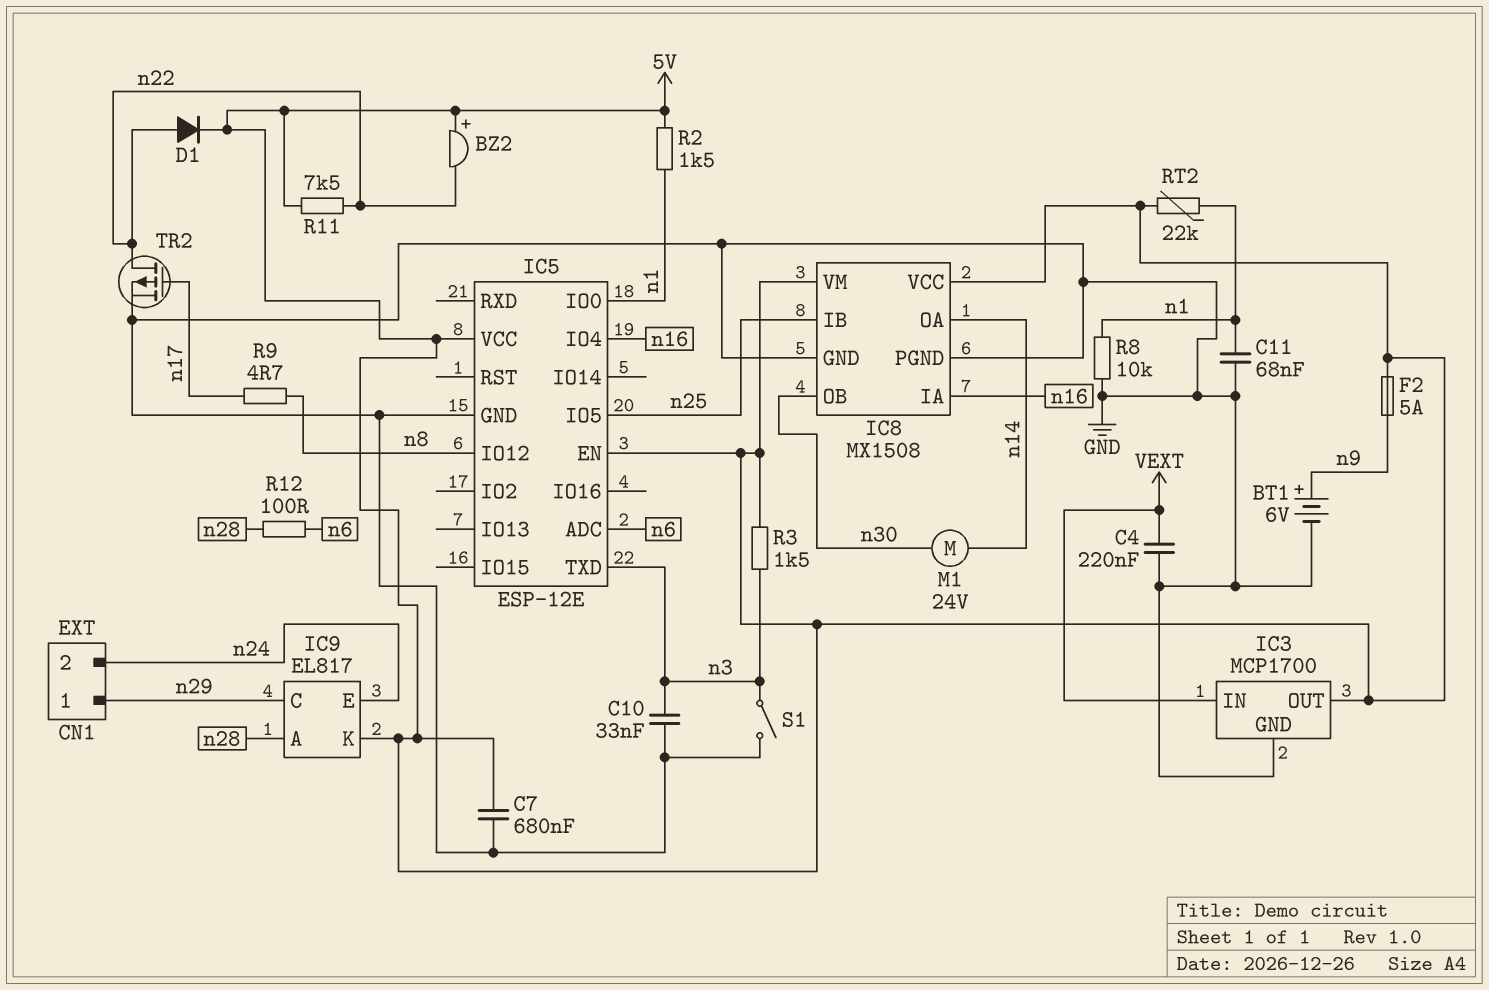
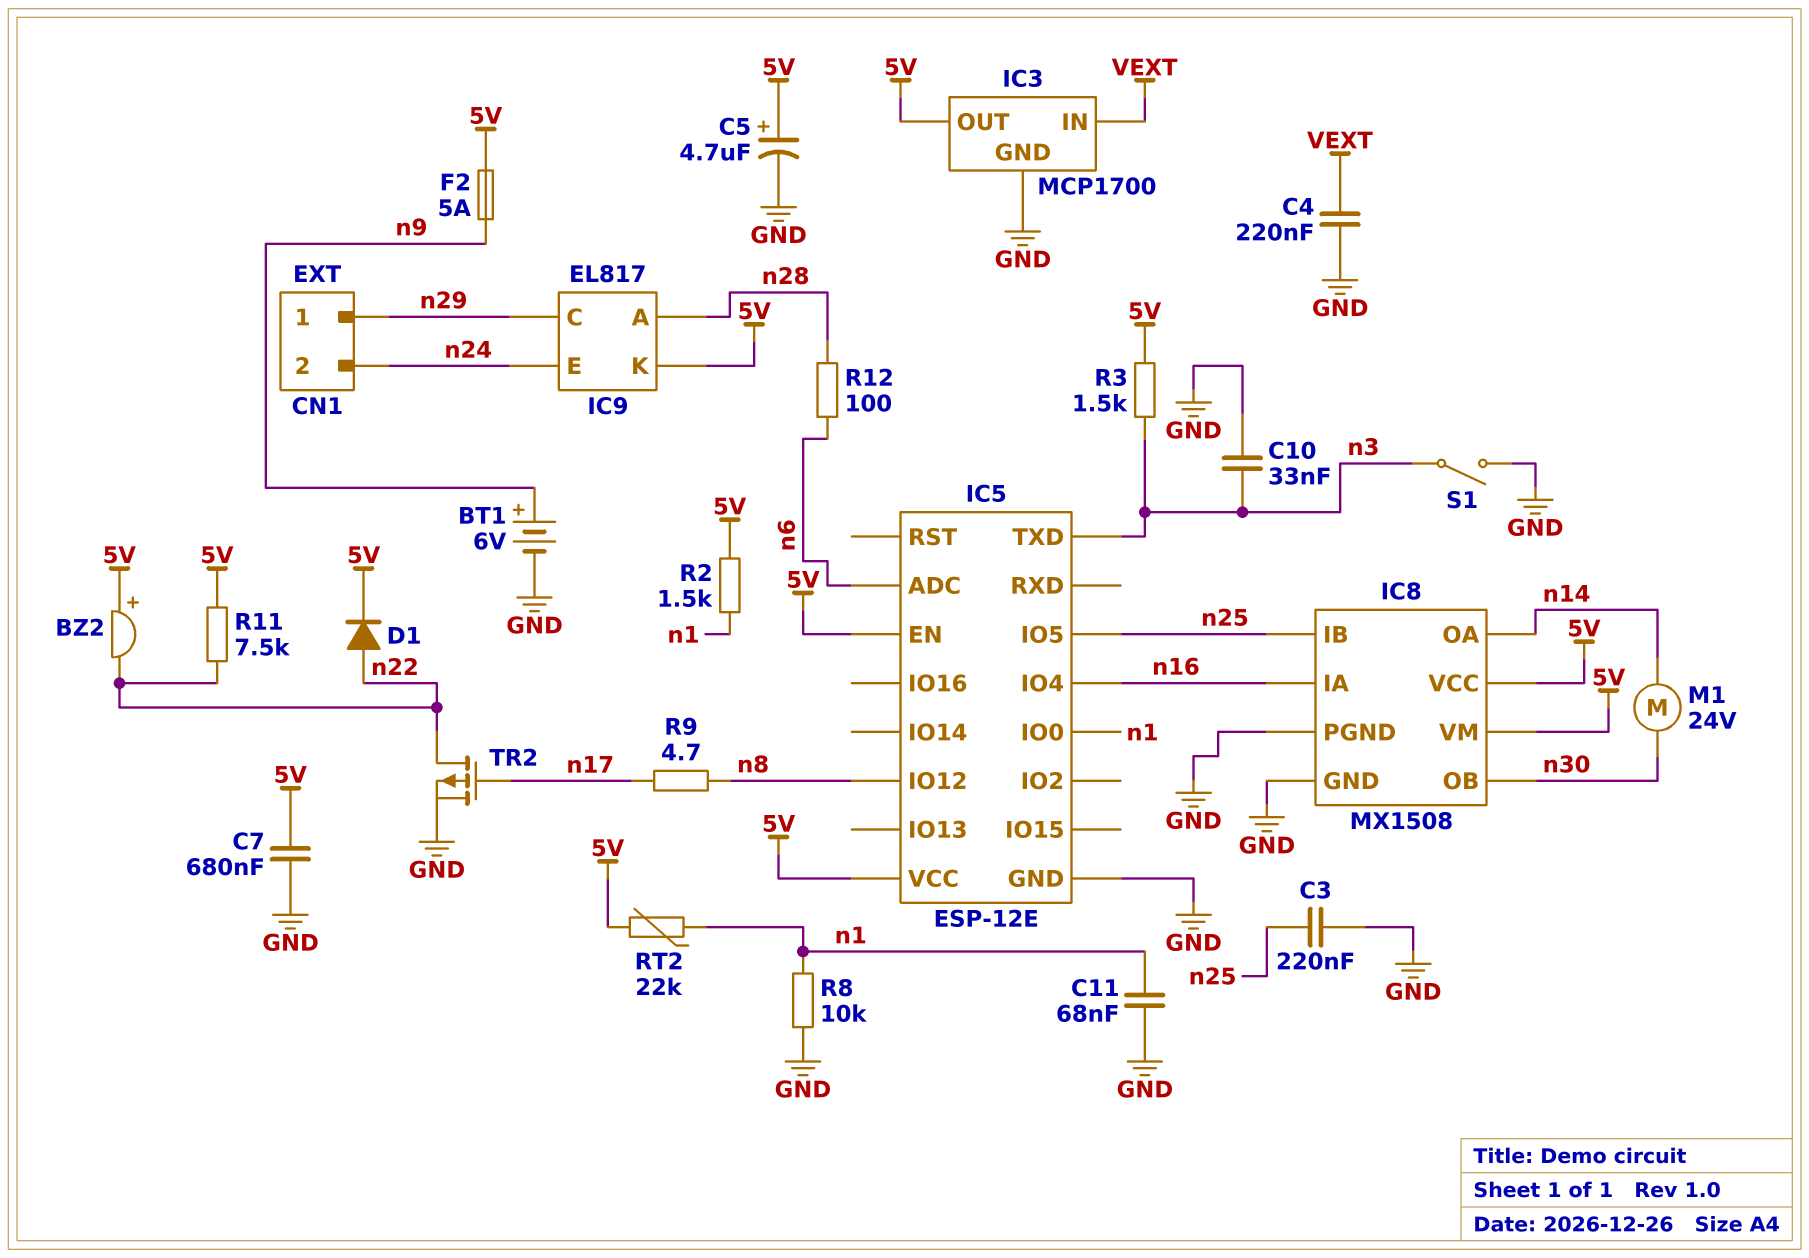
C3: none -> 220nF (GND, n25)
C5: none -> 4.7uF (plus 5V, minus GND)

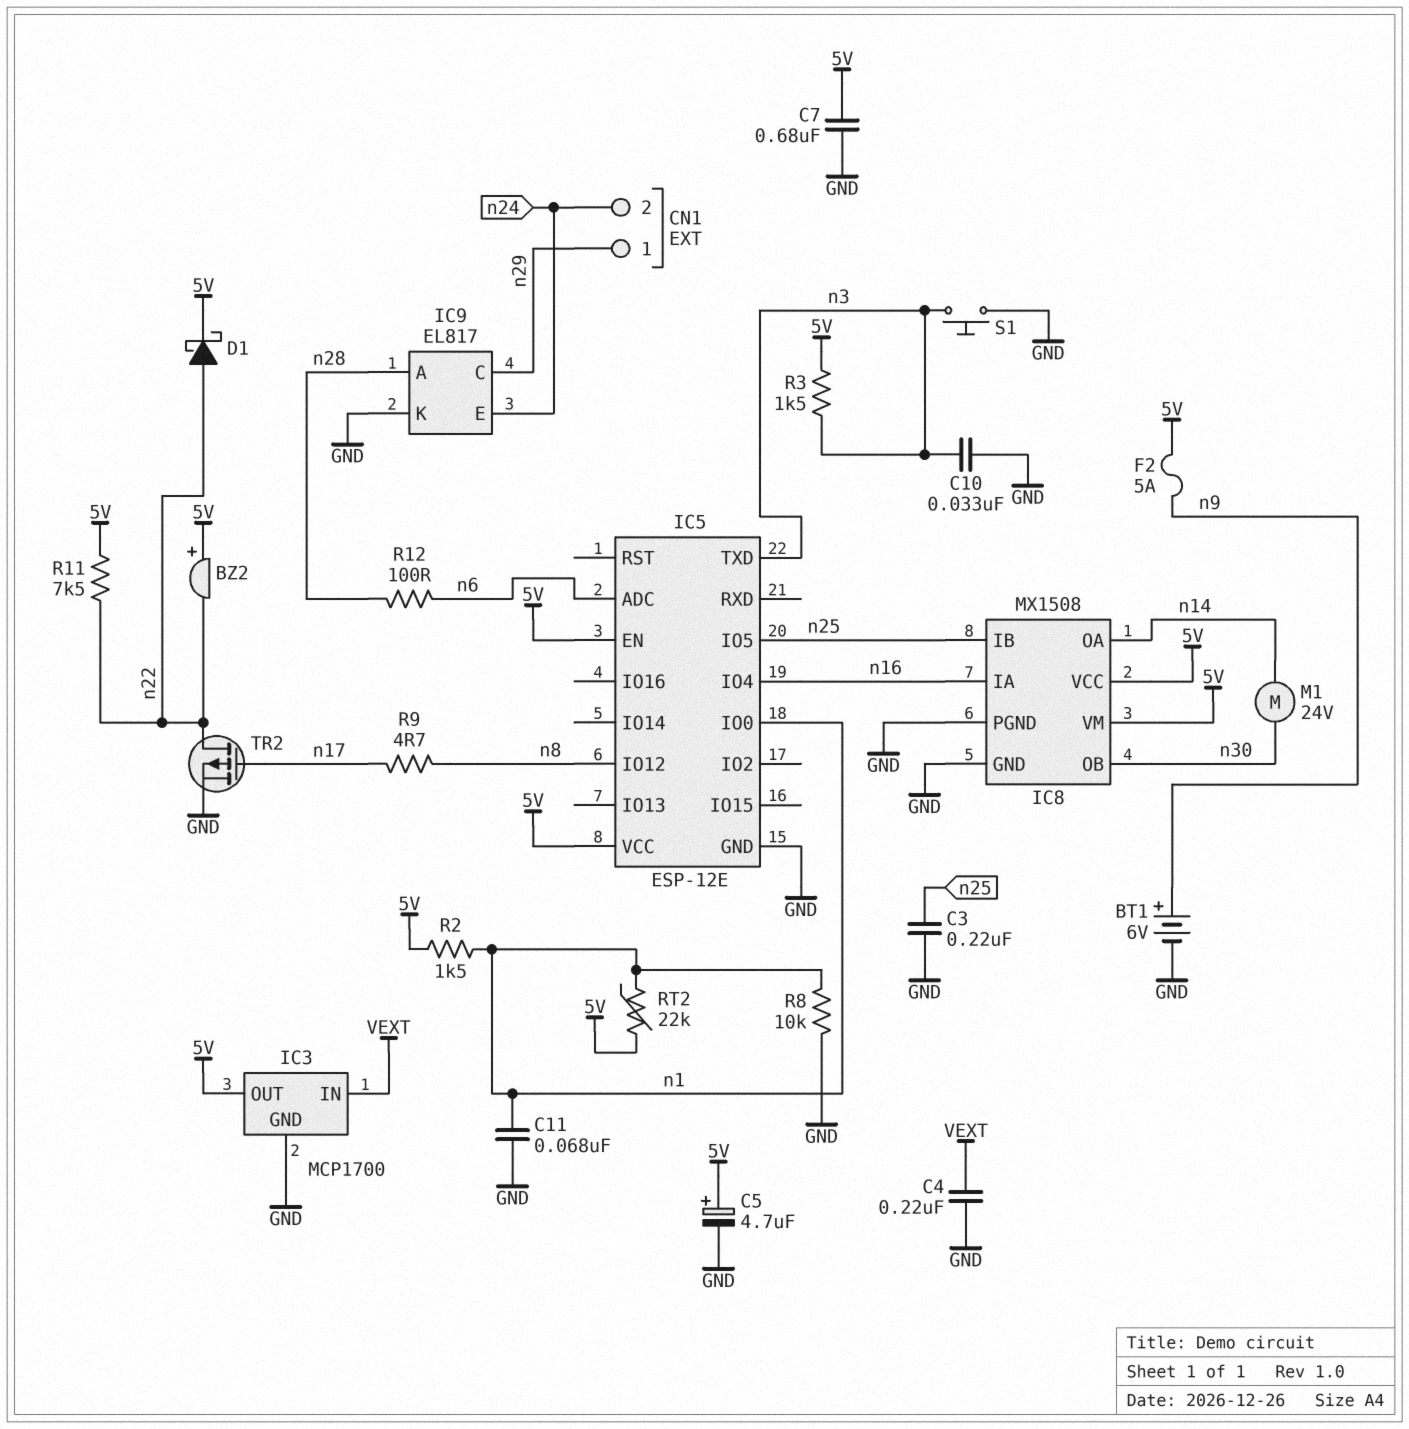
D1: diode (A n22, K 5V) -> schottky (A n22, K 5V)
IC9 pin K: 5V -> GND
S1: switch (GND, n3) -> button (GND, n3)

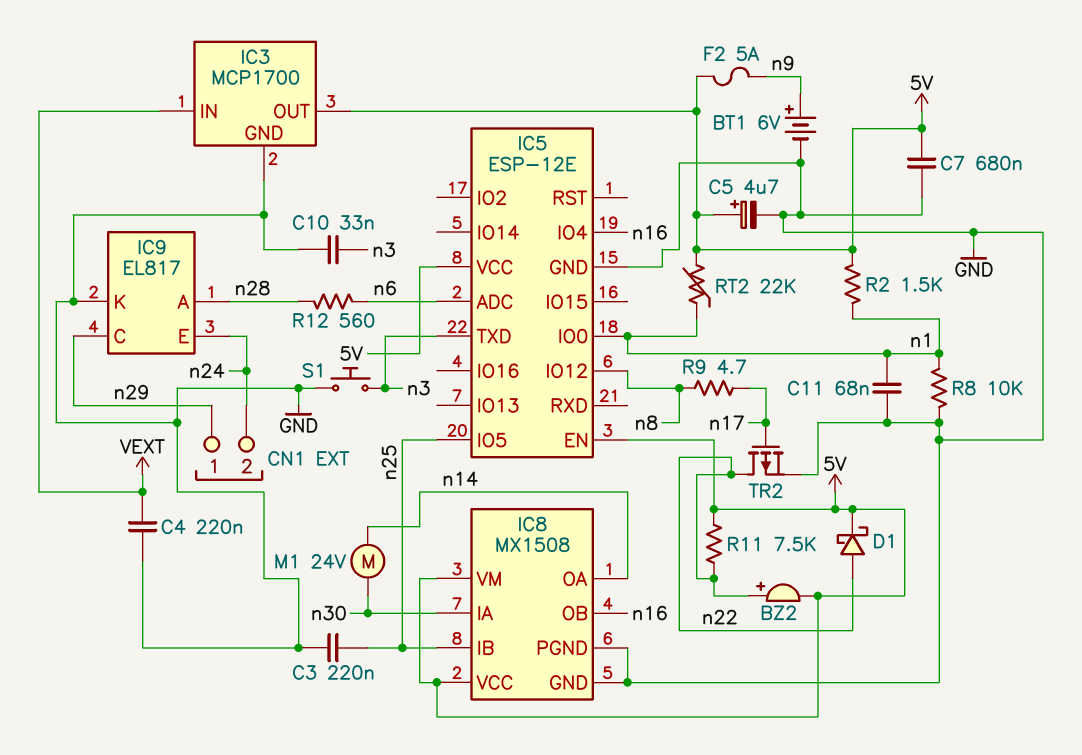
BZ2: buzzer (plus 5V, minus n22) -> buzzer (plus n22, minus 5V)
IC8 pin IA: n16 -> n30
IC8 pin OB: n30 -> n16
R3: 1.5k (5V, n3) -> none
R12: 100 (n6, n28) -> 560 (n6, n28)

